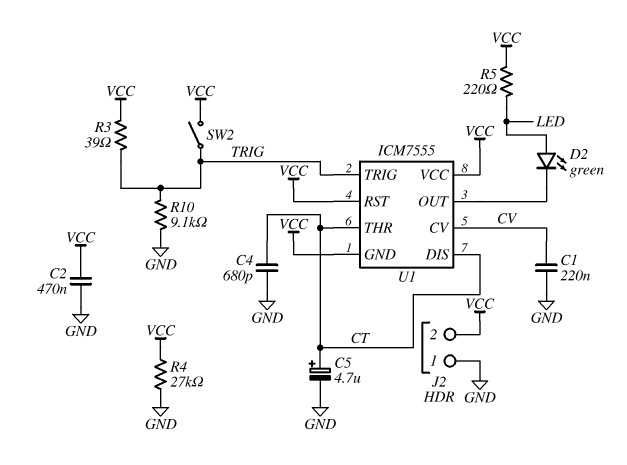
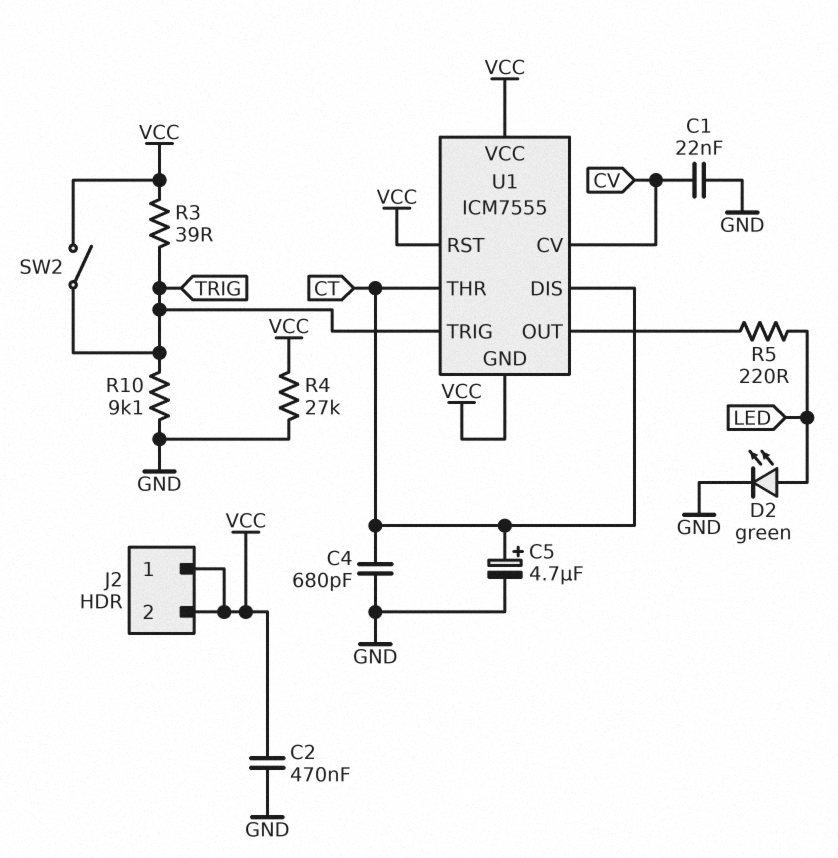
C1: 220nF (CV, GND) -> 22nF (CV, GND)
D2: LED green (A LED, K U1/OUT) -> LED green (A LED, K GND)
J2 pin 1: GND -> VCC
R5: 220 (LED, VCC) -> 220 (LED, U1/OUT)

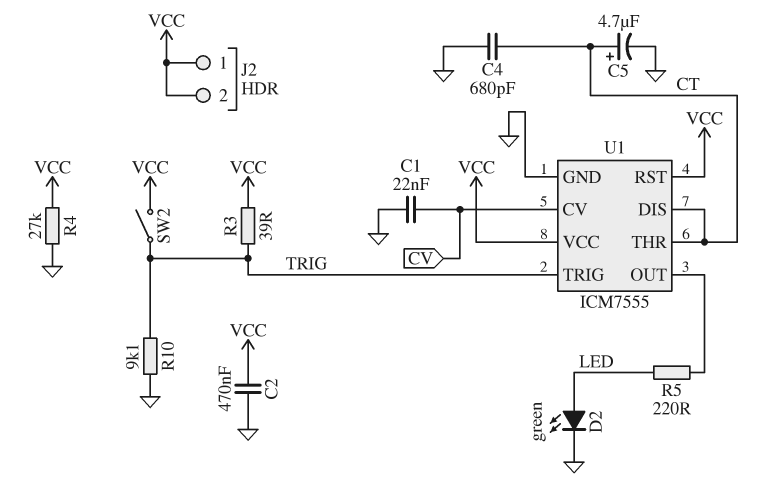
U1 pin GND: VCC -> GND

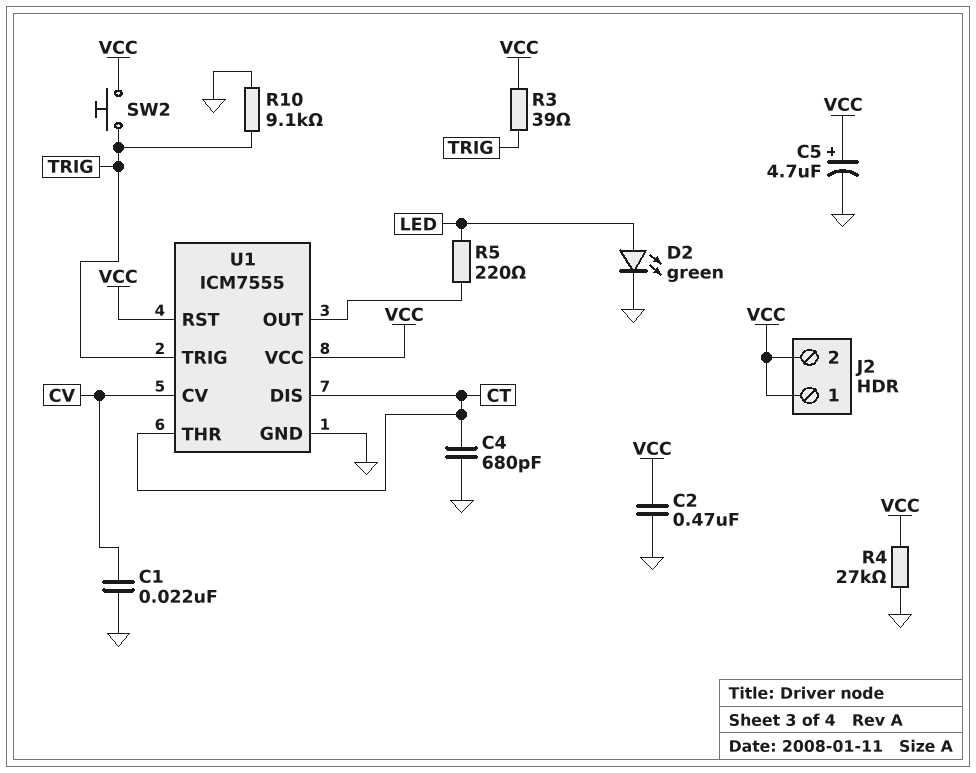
C5: 4.7uF (plus CT, minus GND) -> 4.7uF (plus VCC, minus GND)
SW2: switch (TRIG, VCC) -> button (TRIG, VCC)

